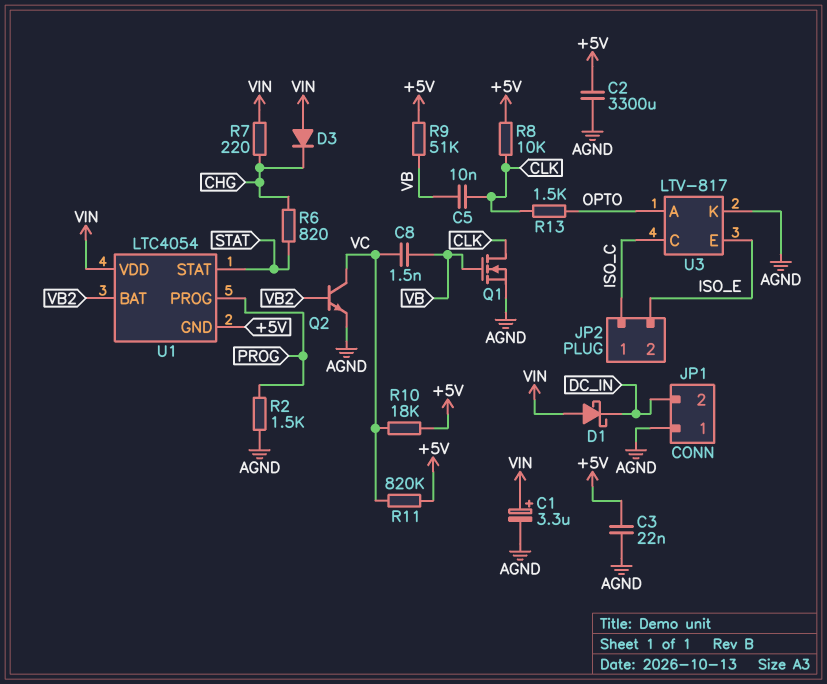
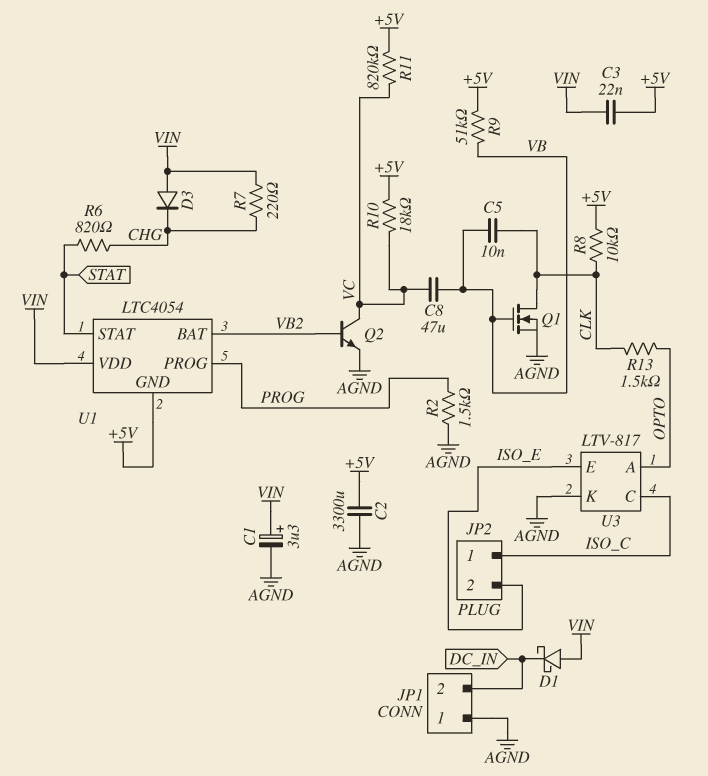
C3: 22nF (+5V, AGND) -> 22nF (+5V, VIN)
C8: 1.5nF (VB, VC) -> 47uF (VB, VC)

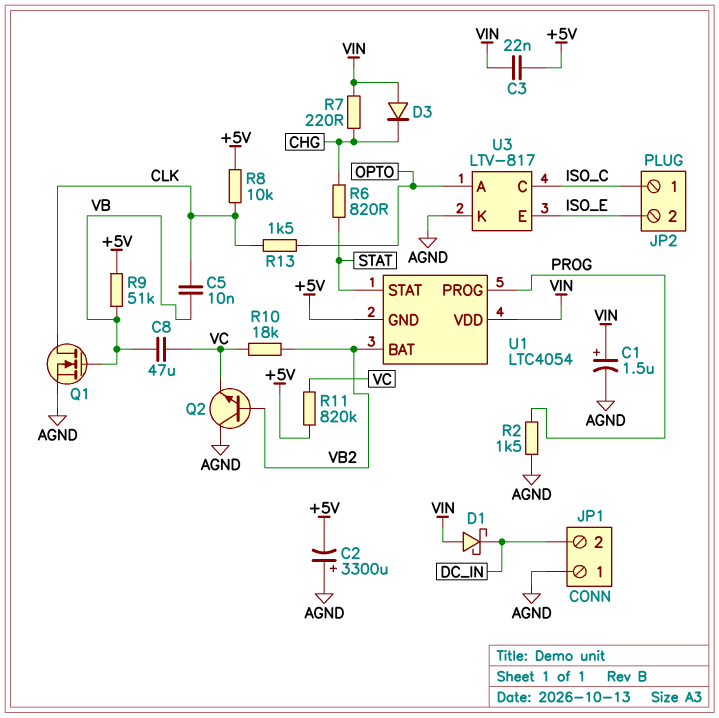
C1: 3.3uF (plus VIN, minus AGND) -> 1.5uF (plus VIN, minus AGND)
C2: 3300uF (+5V, AGND) -> 3300uF (plus AGND, minus +5V)
Q2: NPN (B VB2, C VC, E AGND) -> NPN (B VB2, C AGND, E VC)
R10: 18k (+5V, VC) -> 18k (VB2, VC)

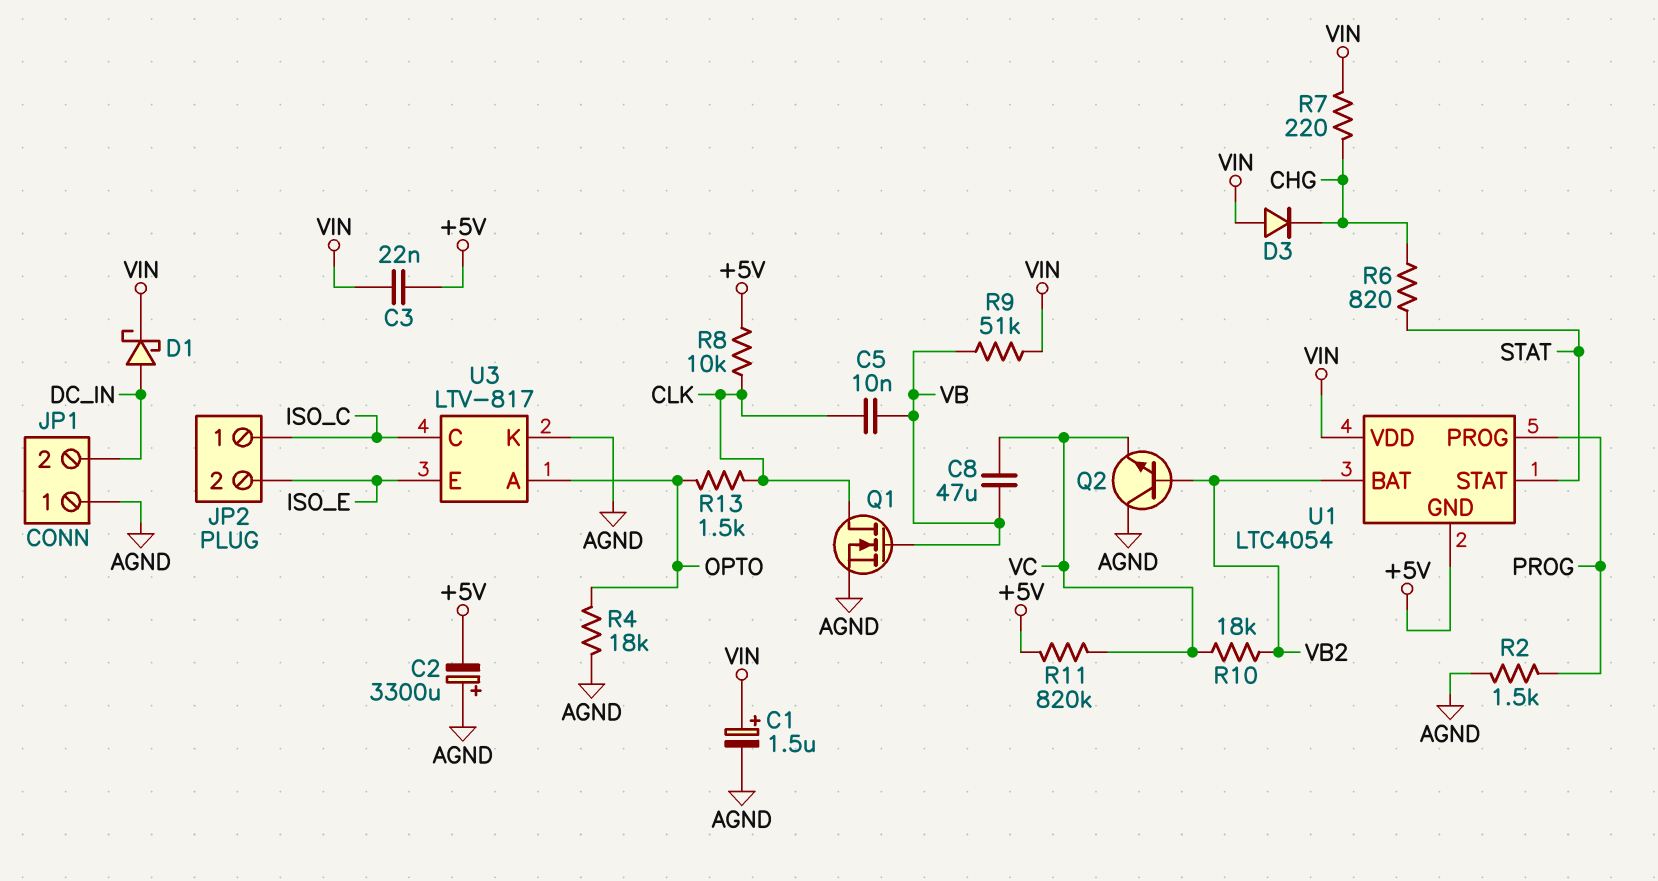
D1: schottky (A VIN, K DC_IN) -> schottky (A DC_IN, K VIN)
R4: none -> 18k (AGND, OPTO)
R9: 51k (+5V, VB) -> 51k (VB, VIN)

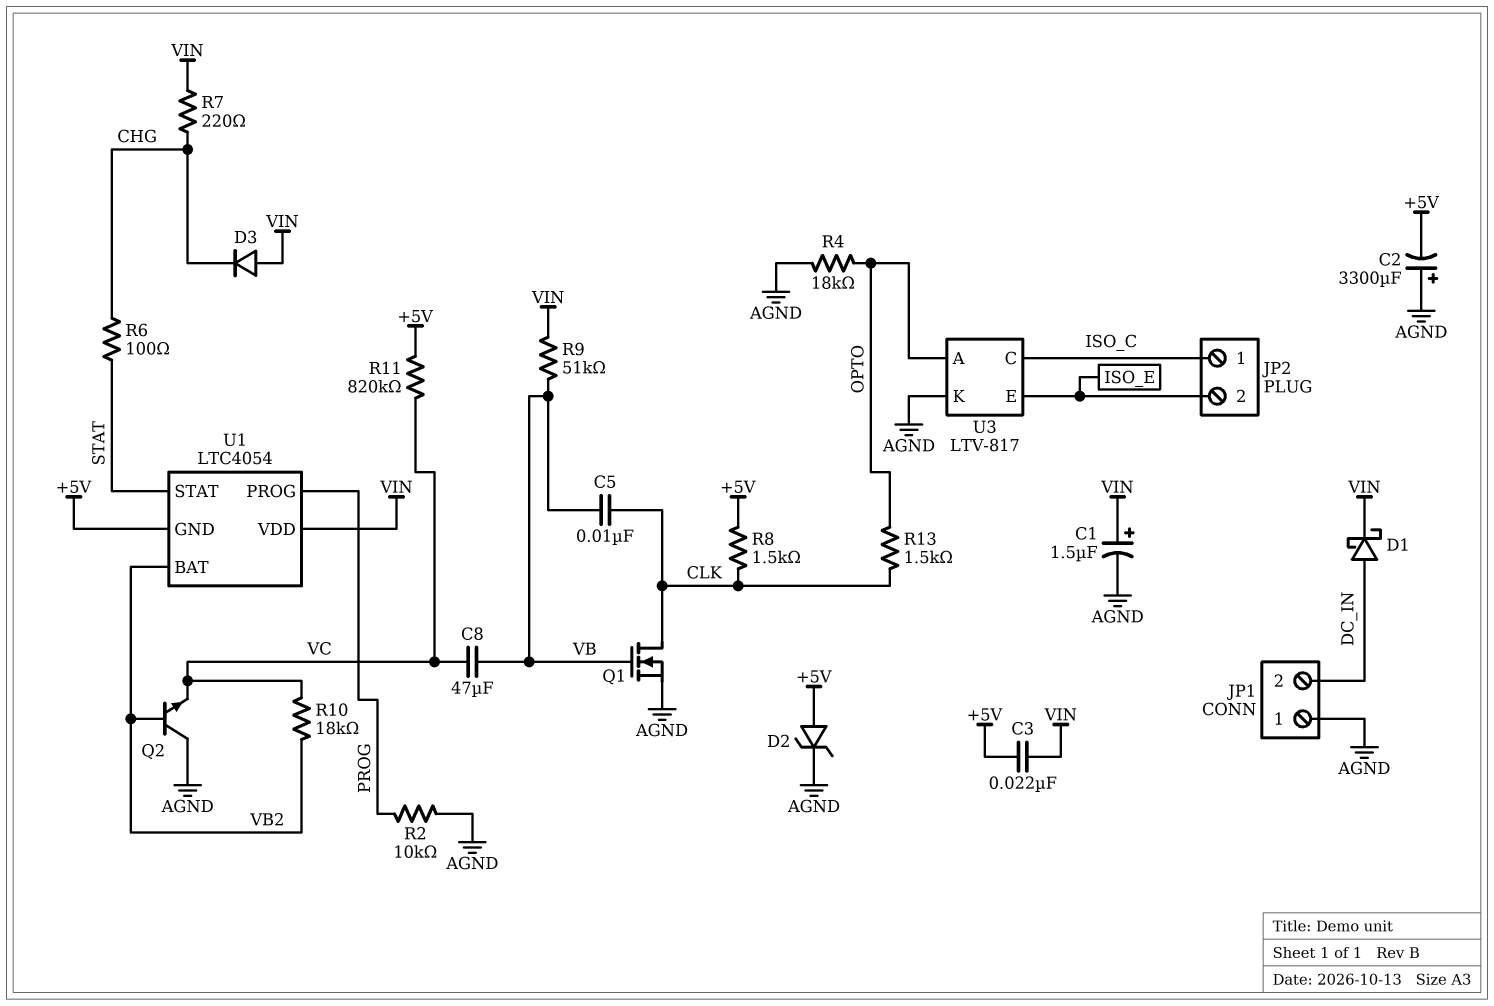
D2: none -> zener (A +5V, K AGND)
R2: 1.5k (AGND, PROG) -> 10k (AGND, PROG)
R6: 820 (CHG, STAT) -> 100 (CHG, STAT)
R8: 10k (+5V, CLK) -> 1.5k (+5V, CLK)

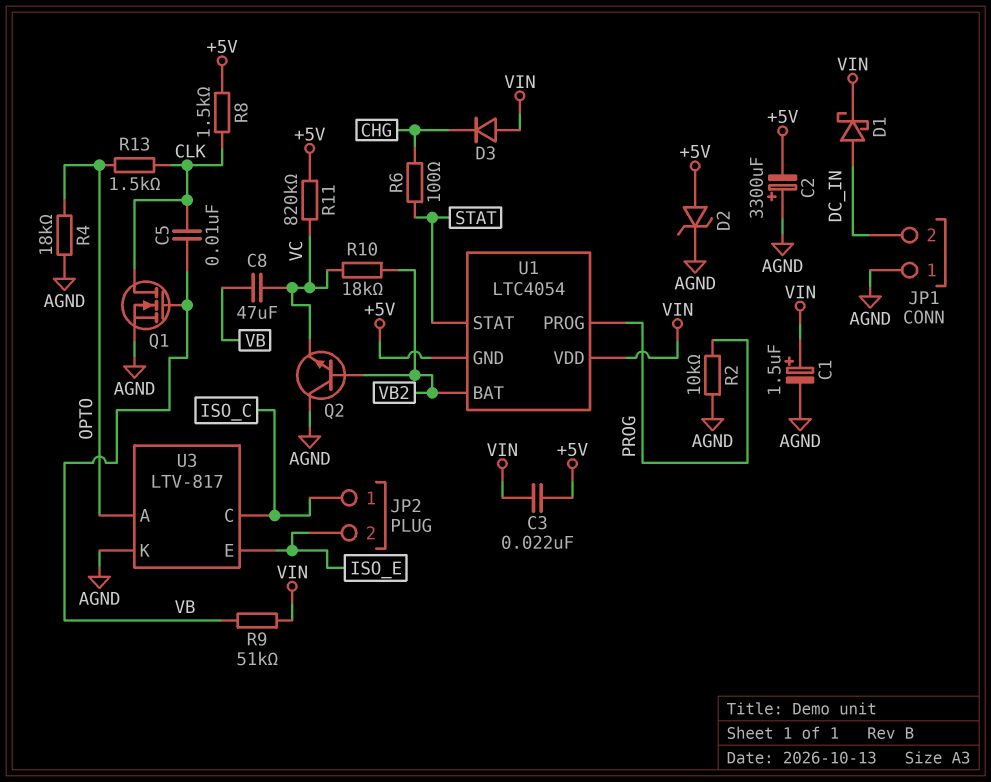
R7: 220 (CHG, VIN) -> none

